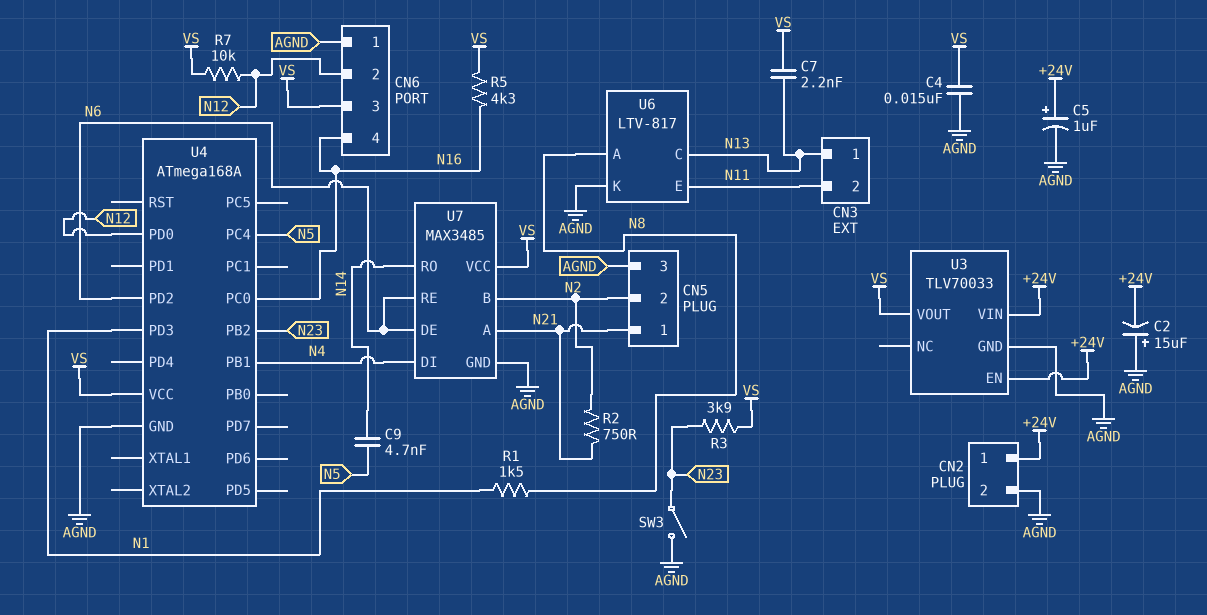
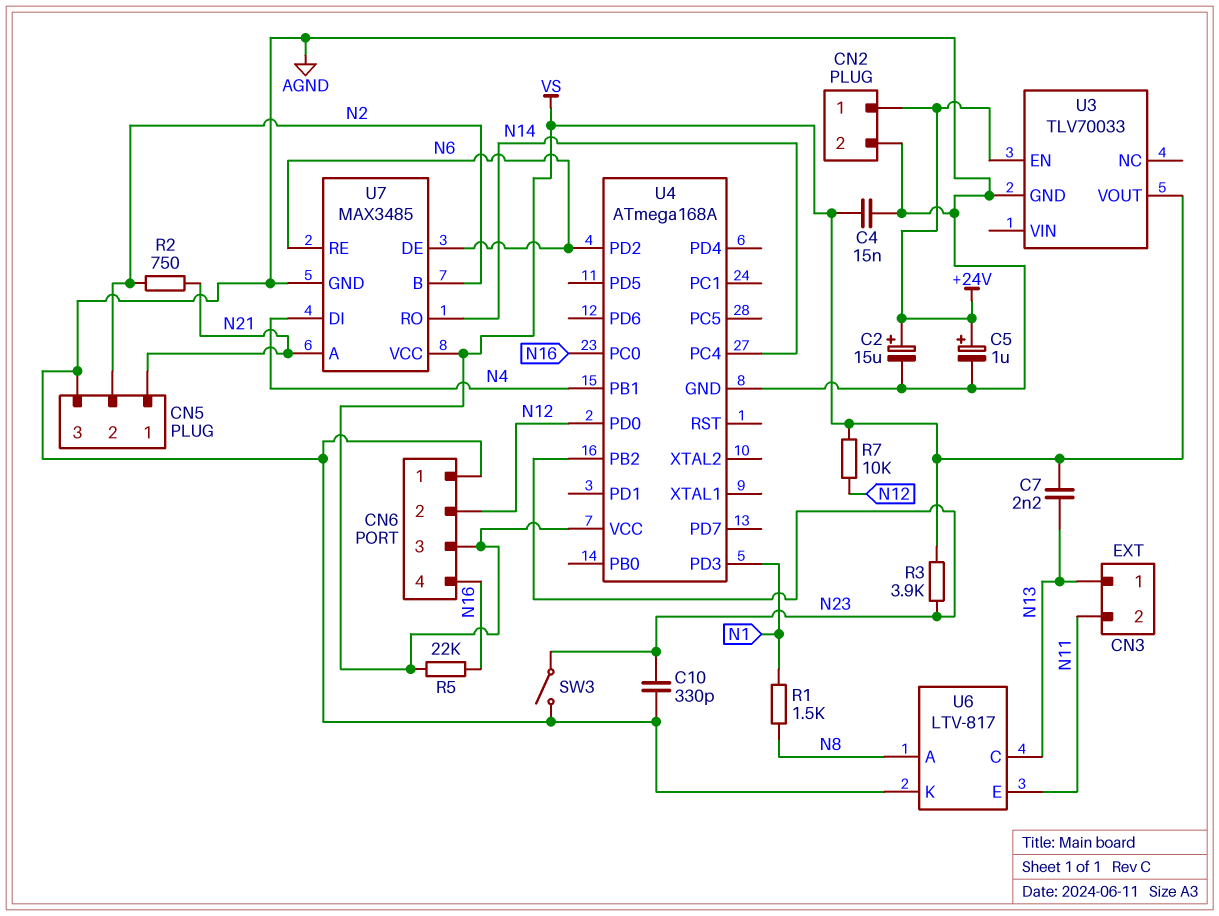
C2: 15uF (plus AGND, minus +24V) -> 15uF (plus +24V, minus AGND)
C9: 4.7nF (N5, N14) -> none
C10: none -> 330pF (AGND, N23)
R5: 4.3k (N16, VS) -> 22k (N16, VS)
U3 pin VIN: +24V -> none
U4 pin PC4: N5 -> N14

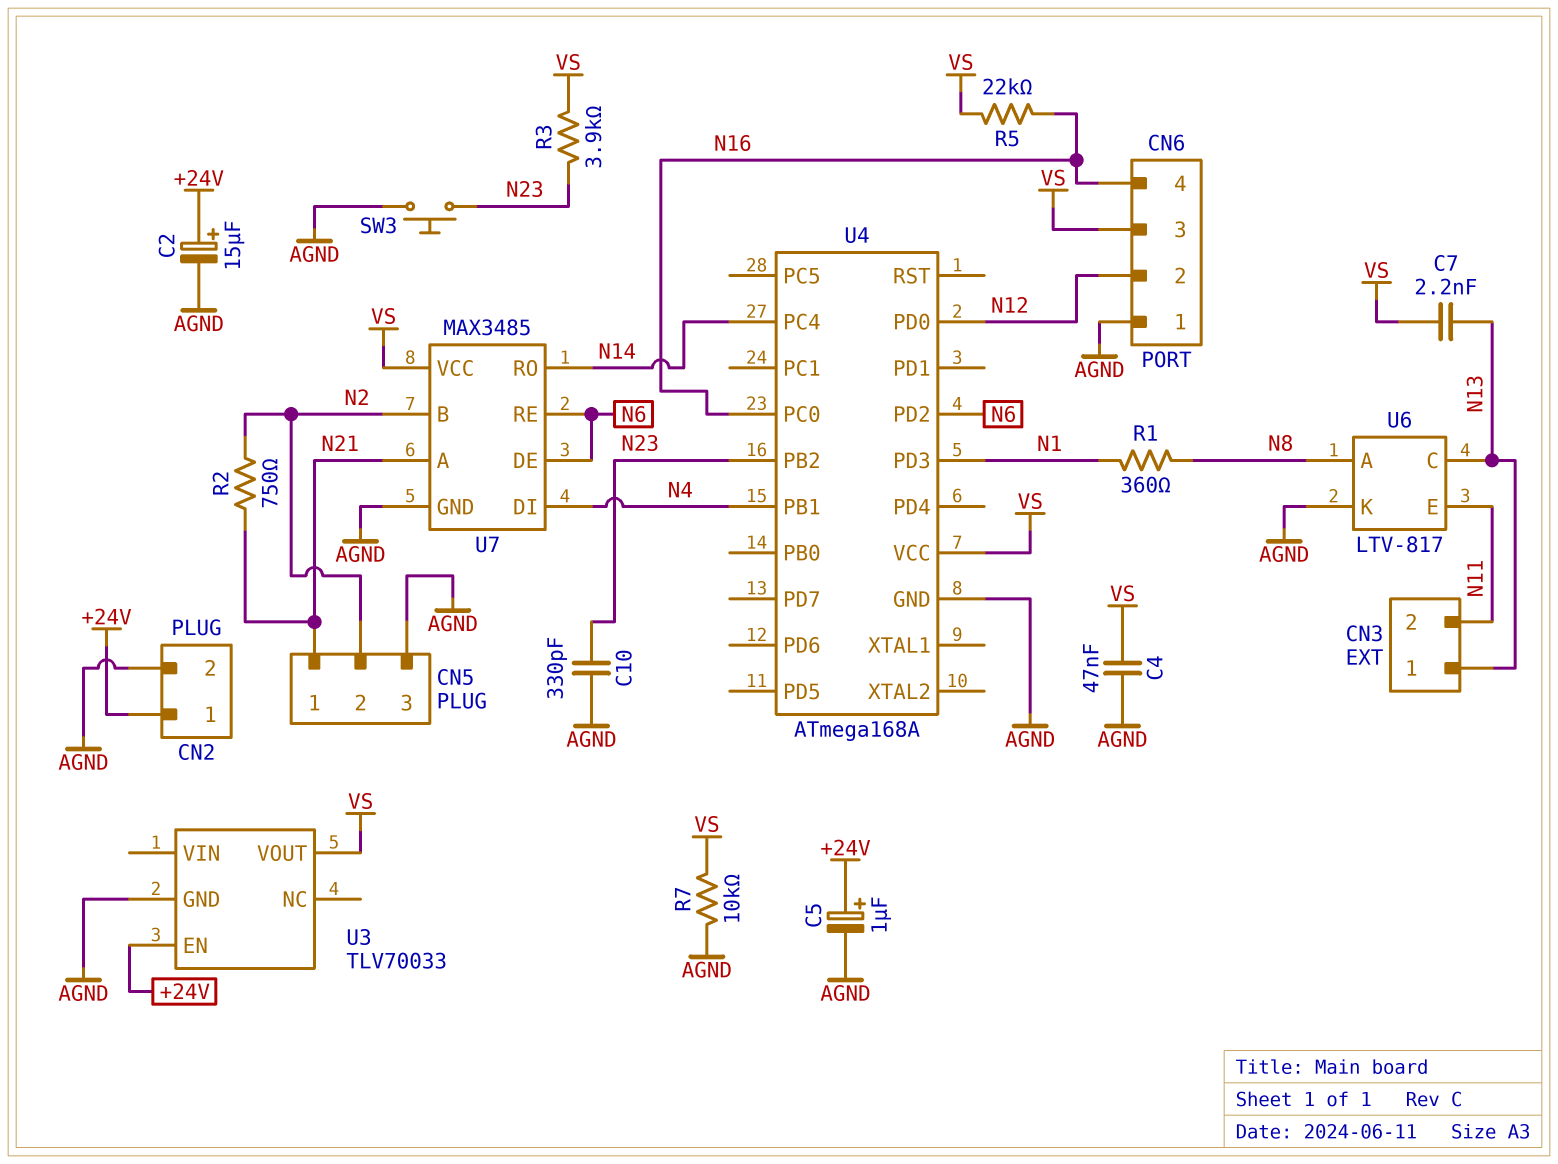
C4: 15nF (AGND, VS) -> 47nF (AGND, VS)
R1: 1.5k (N1, N8) -> 360 (N1, N8)
R7: 10k (N12, VS) -> 10k (AGND, VS)
SW3: switch (AGND, N23) -> button (AGND, N23)

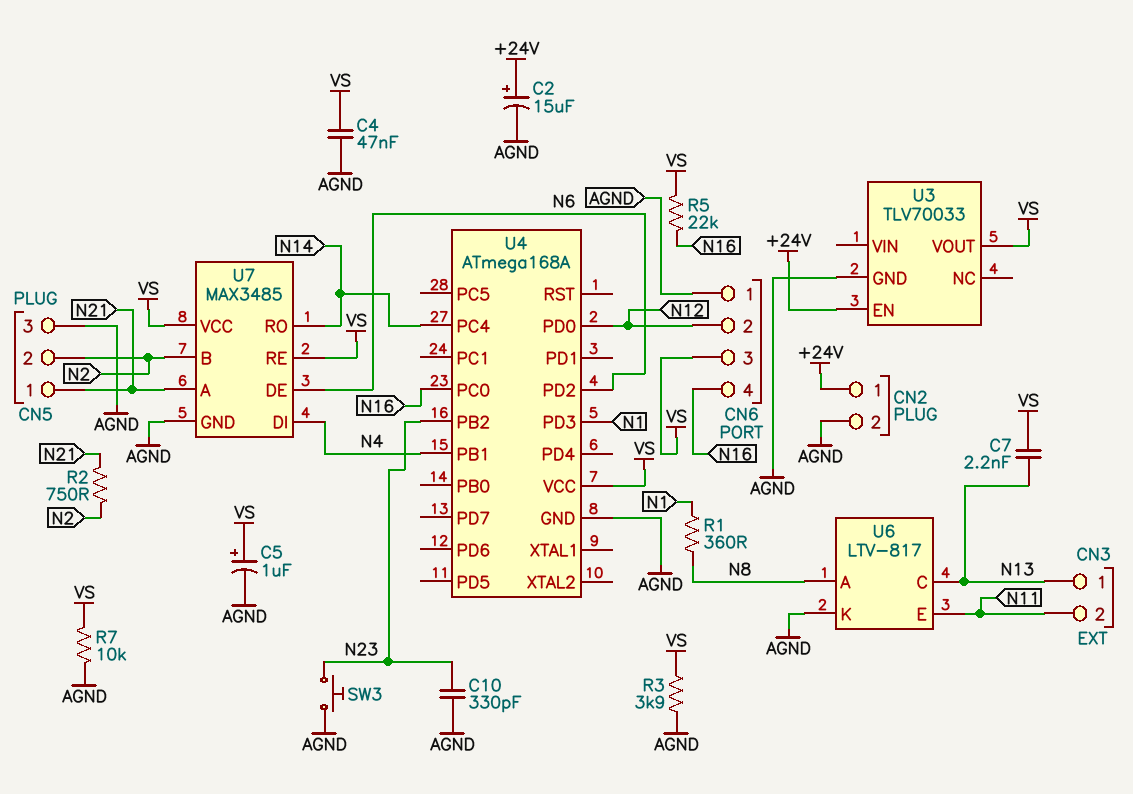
C5: 1uF (plus +24V, minus AGND) -> 1uF (plus VS, minus AGND)
R3: 3.9k (N23, VS) -> 3.9k (AGND, VS)
U7 pin RE: N6 -> VS

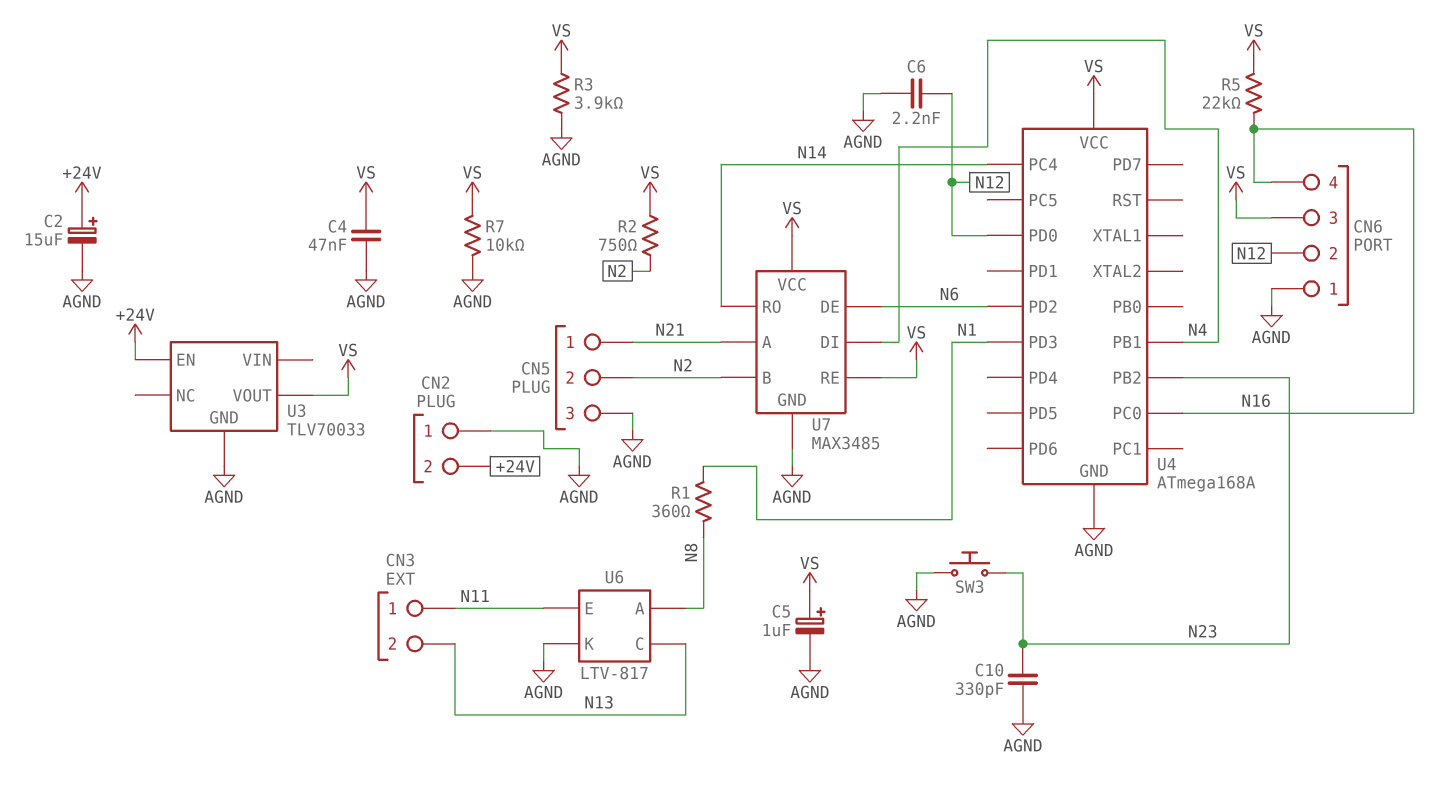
C6: none -> 2.2nF (AGND, N12)
C7: 2.2nF (N13, VS) -> none
CN2 pin 1: +24V -> AGND
CN2 pin 2: AGND -> +24V
CN3 pin 1: N13 -> N11
CN3 pin 2: N11 -> N13
R2: 750 (N2, N21) -> 750 (N2, VS)

